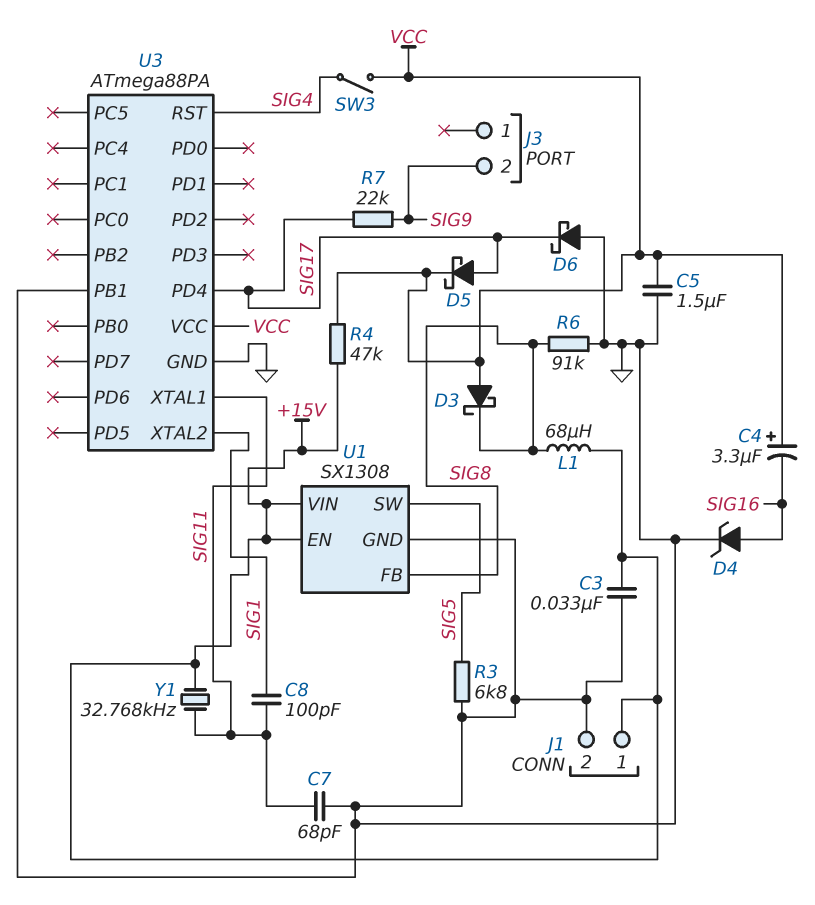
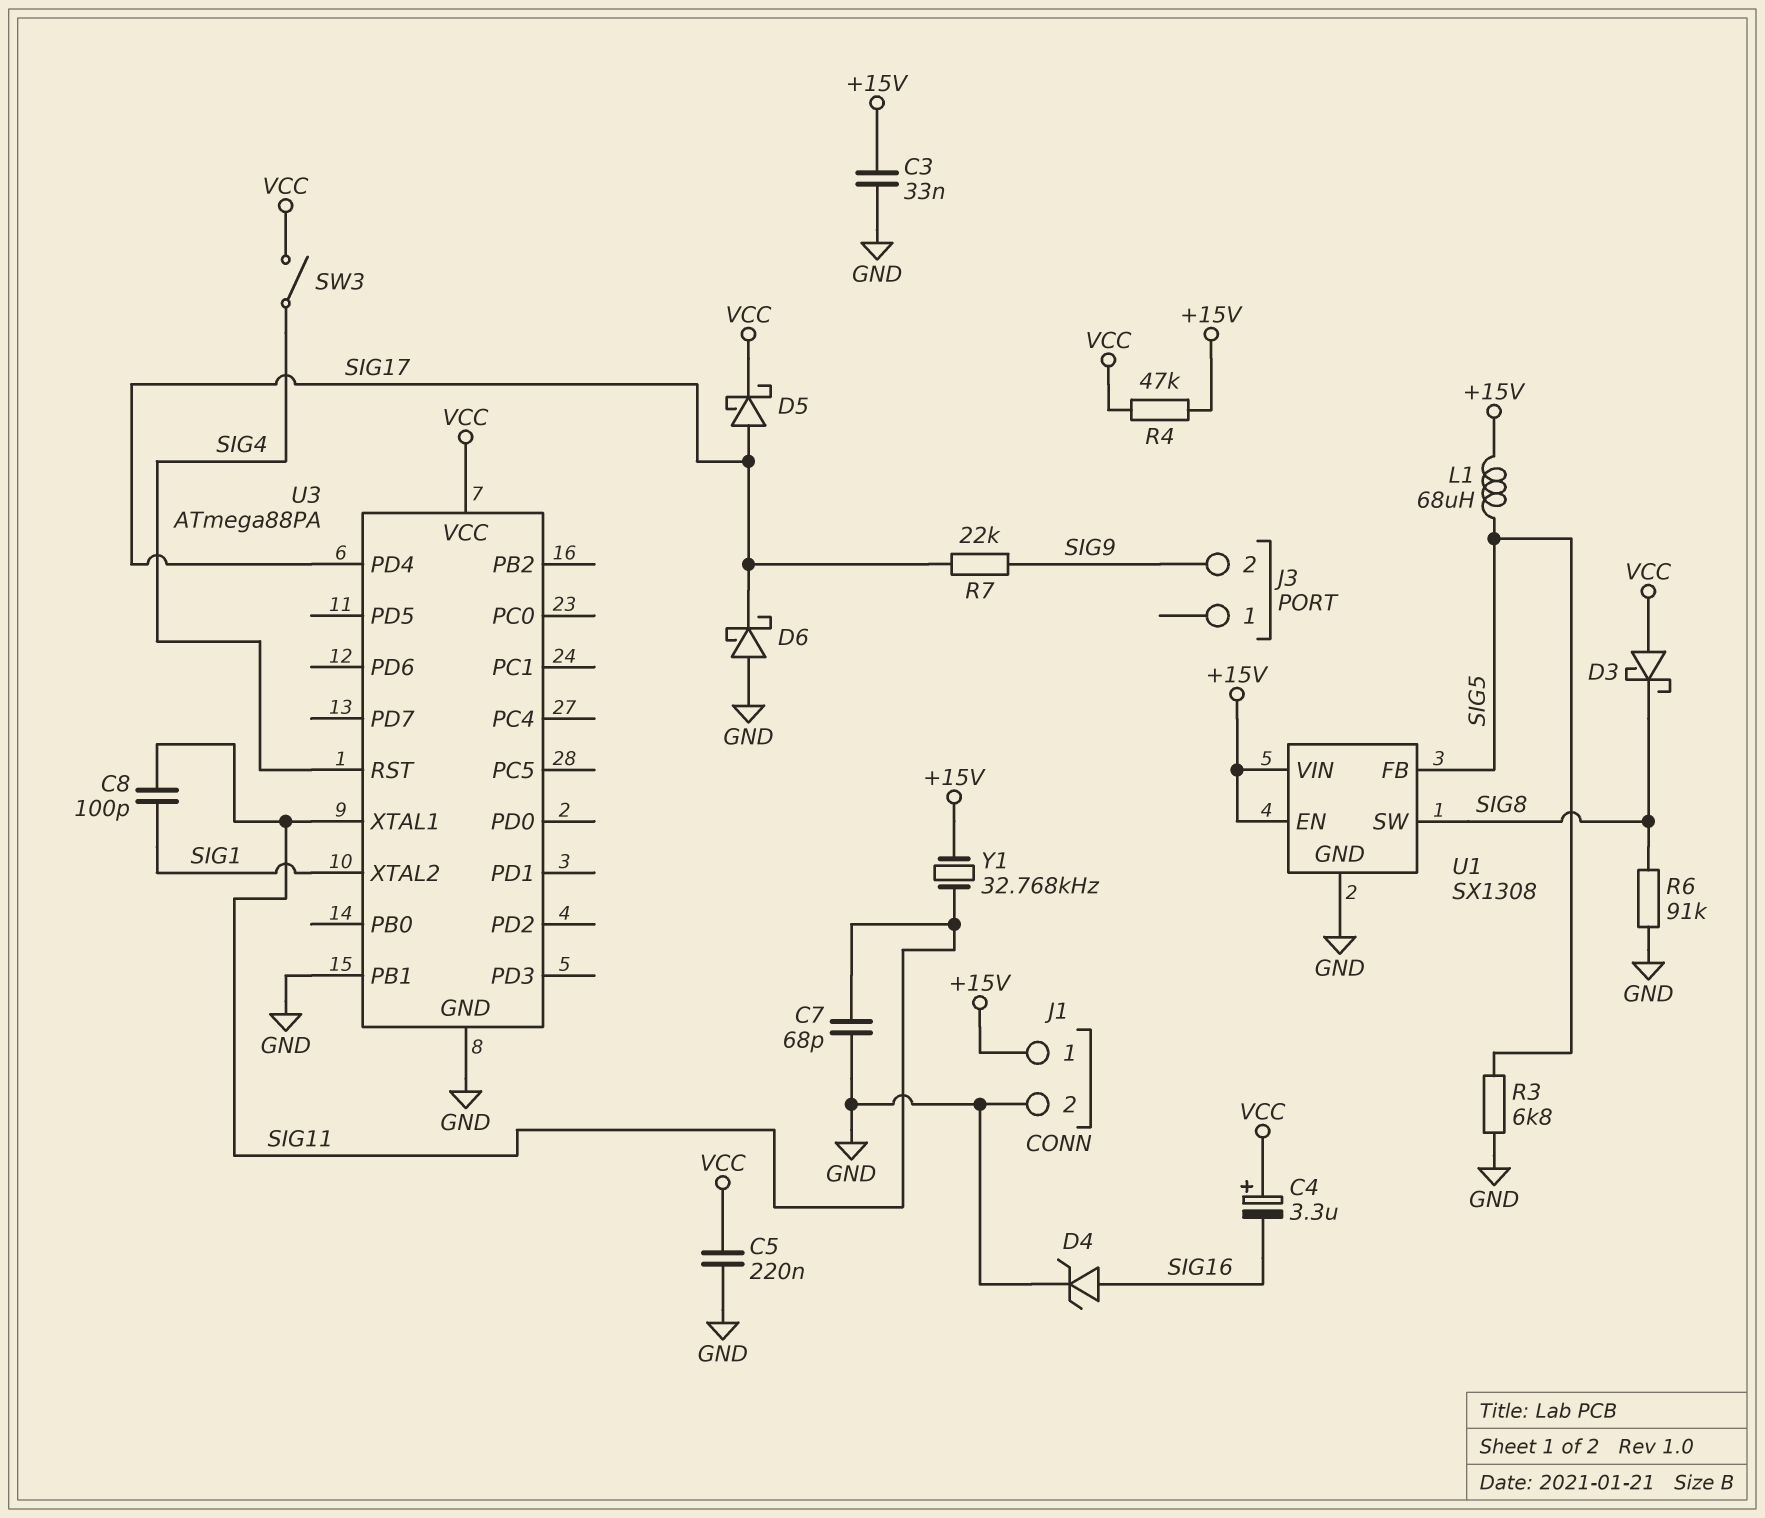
C5: 1.5uF (GND, VCC) -> 220nF (GND, VCC)
L1: 68uH (+15V, SIG8) -> 68uH (+15V, SIG5)
U1 pin FB: SIG8 -> SIG5
U1 pin SW: SIG5 -> SIG8

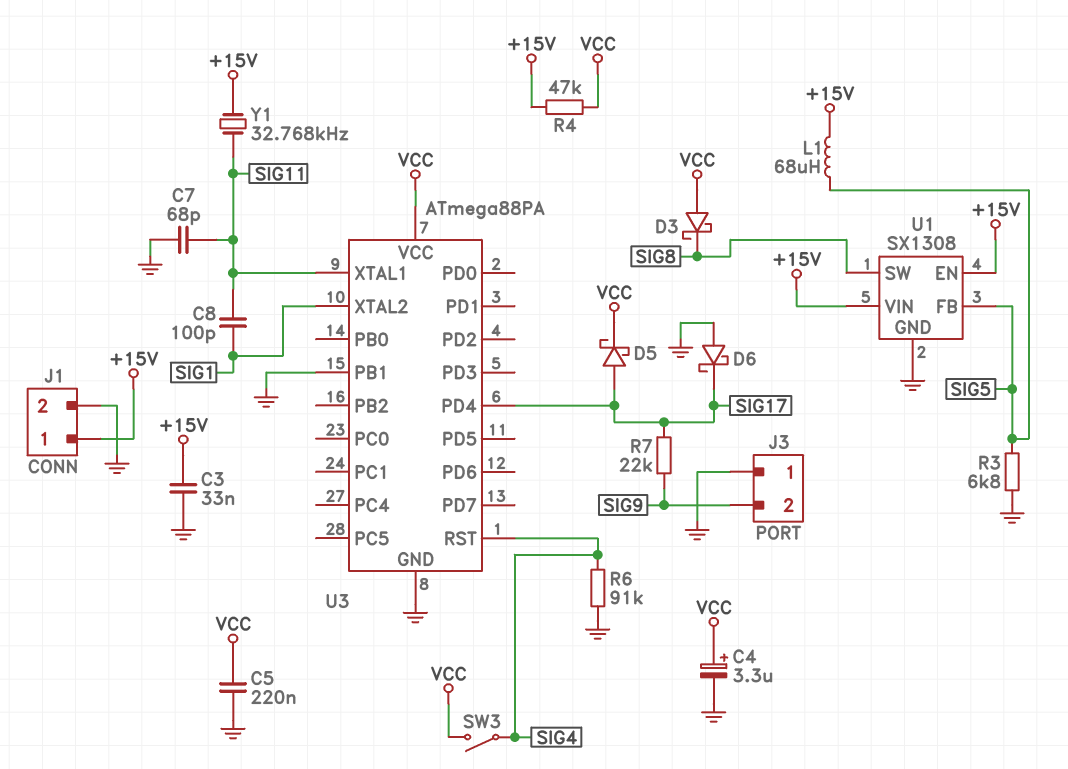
C4: 3.3uF (plus VCC, minus SIG16) -> 3.3uF (plus VCC, minus GND)
D4: zener (A SIG16, K GND) -> none
J3 pin 1: none -> GND
R6: 91k (GND, SIG8) -> 91k (GND, SIG4)

